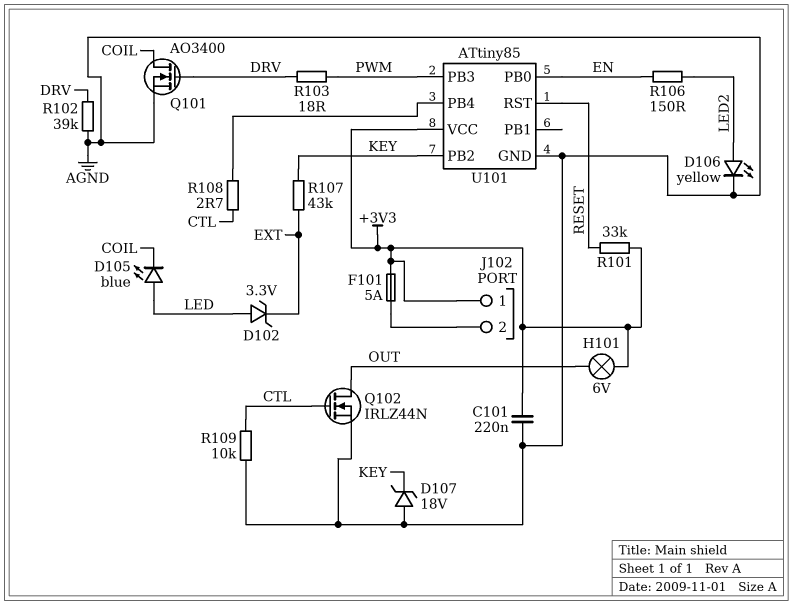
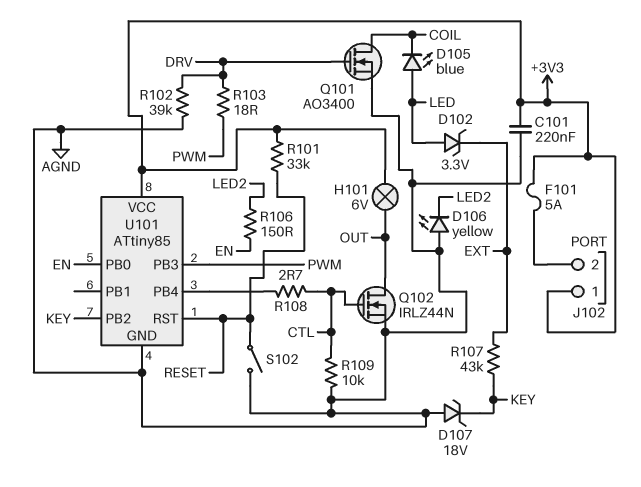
D106: LED yellow (A LED2, K AGND) -> LED yellow (A AGND, K LED2)
S102: none -> switch (AGND, RESET)

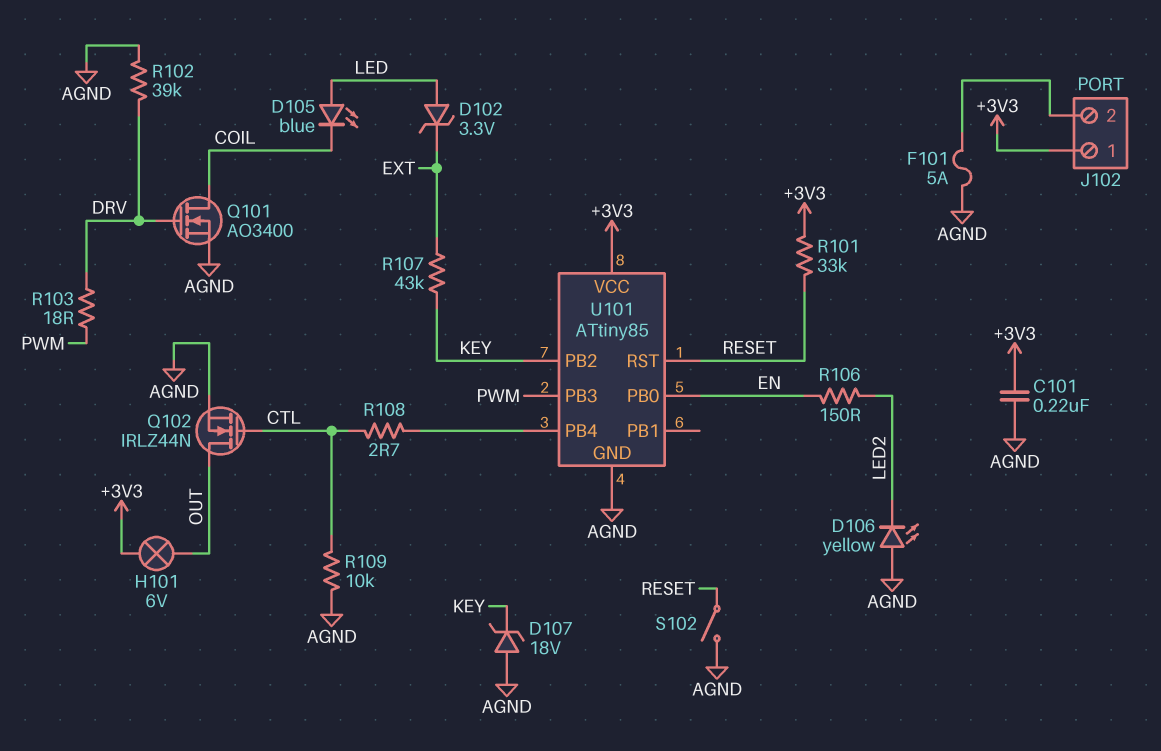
F101: 5A (+3V3, J102/2) -> 5A (AGND, J102/2)

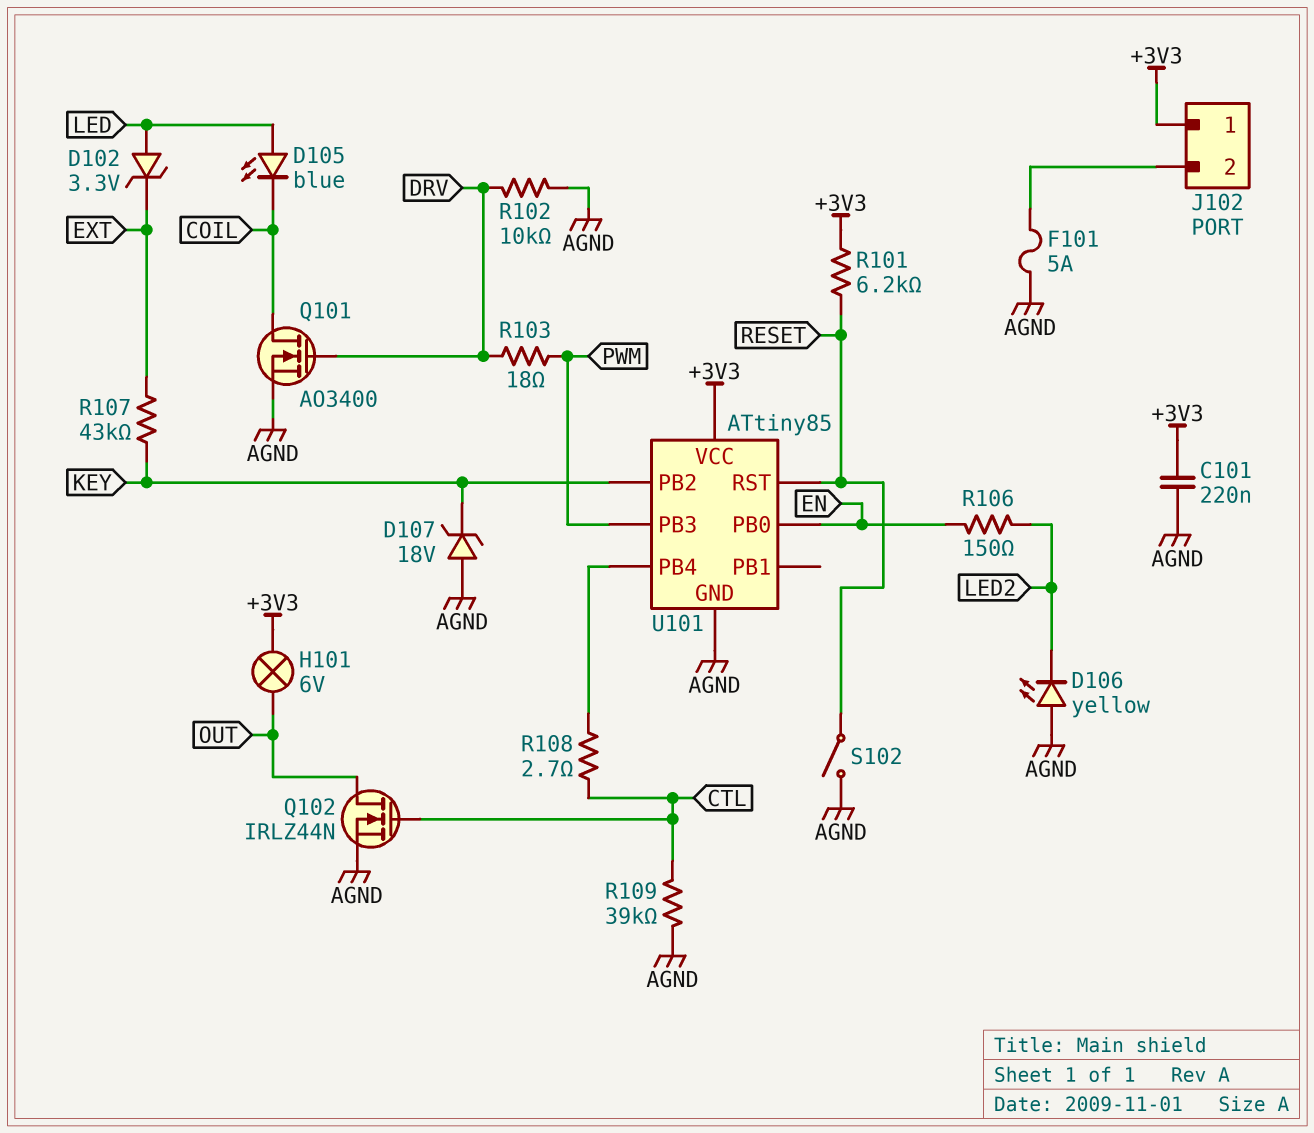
R101: 33k (+3V3, RESET) -> 6.2k (+3V3, RESET)
R102: 39k (AGND, DRV) -> 10k (AGND, DRV)
R109: 10k (AGND, CTL) -> 39k (AGND, CTL)

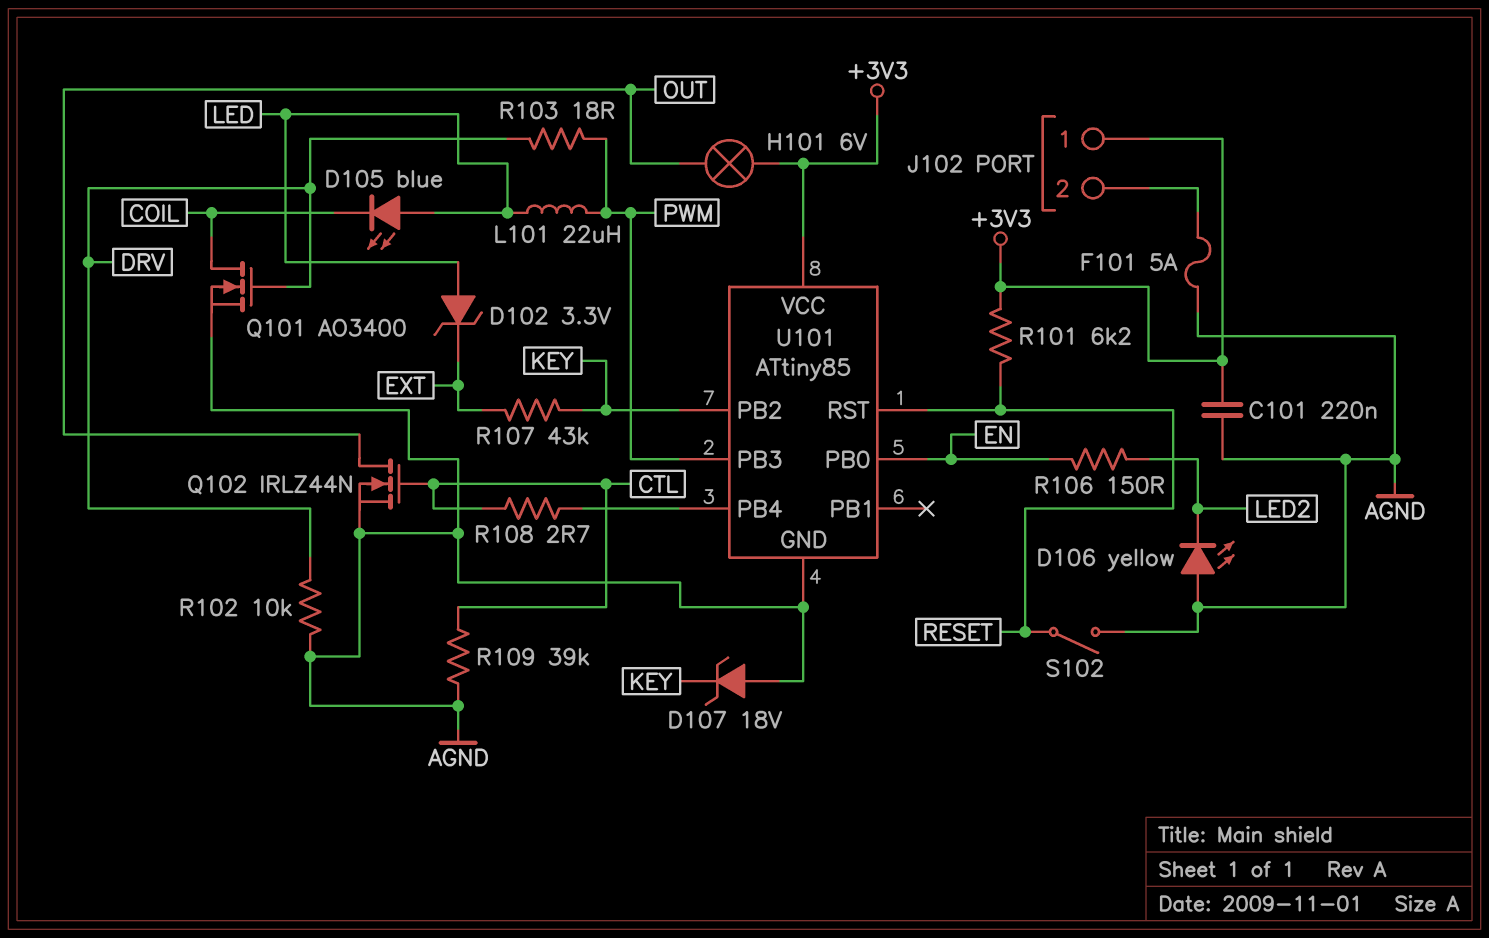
L101: none -> 22uH (LED, PWM)

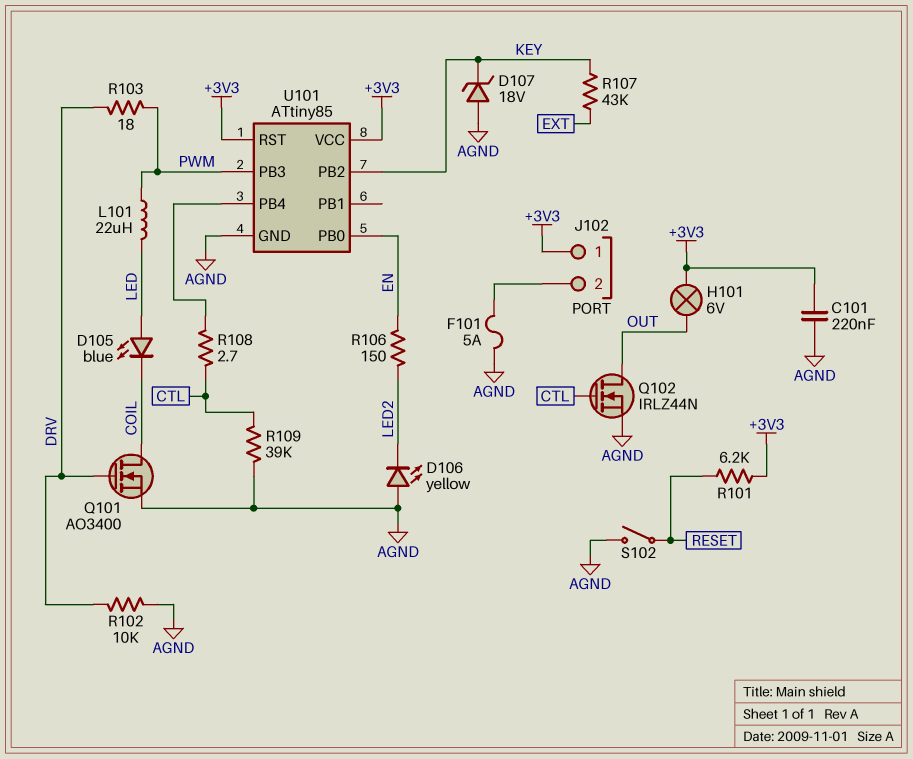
D102: zener 3.3V (A LED, K EXT) -> none
U101 pin RST: RESET -> +3V3

